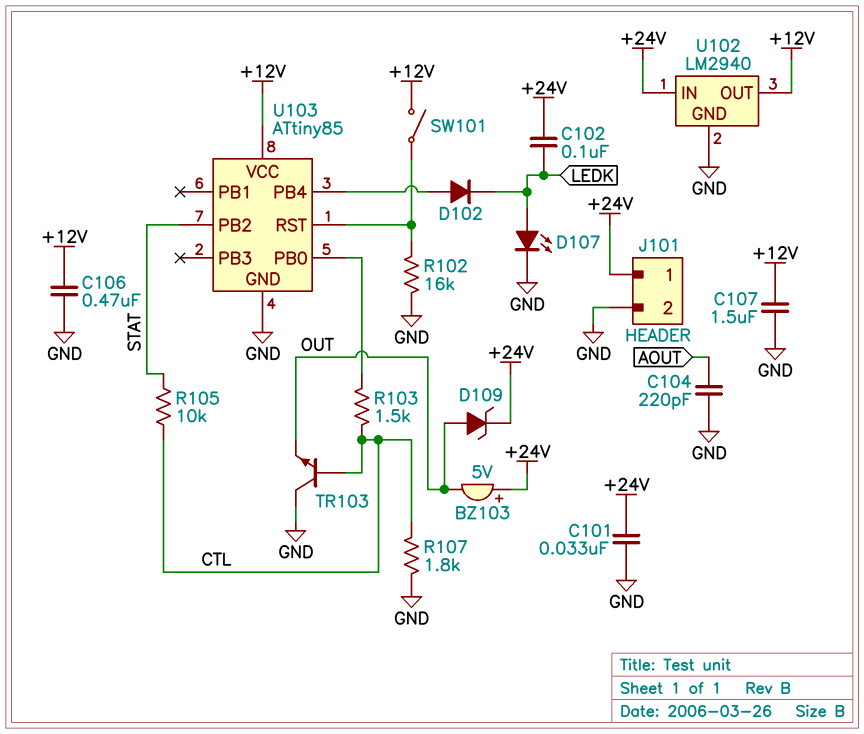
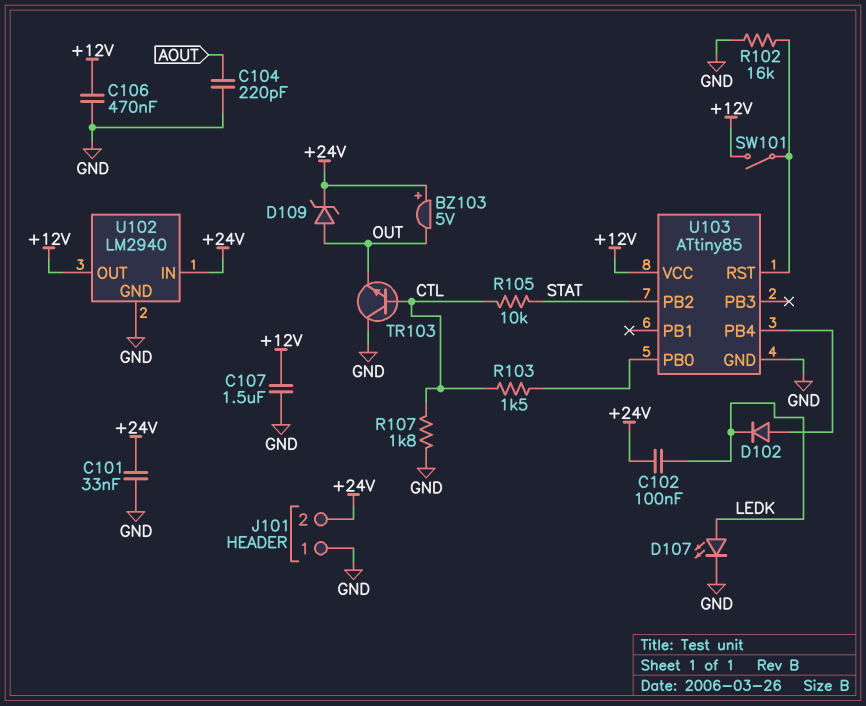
J101 pin 1: +24V -> GND
J101 pin 2: GND -> +24V

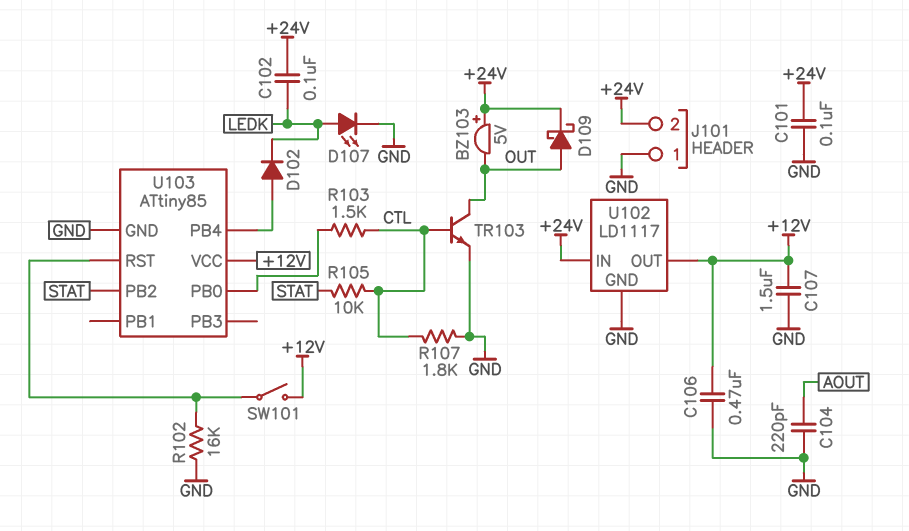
C101: 33nF (+24V, GND) -> 100nF (+24V, GND)
D109: zener (A OUT, K +24V) -> schottky (A OUT, K +24V)
TR103: NPN (B CTL, C GND, E OUT) -> NPN (B CTL, C OUT, E GND)
U102: LM2940 -> LD1117

